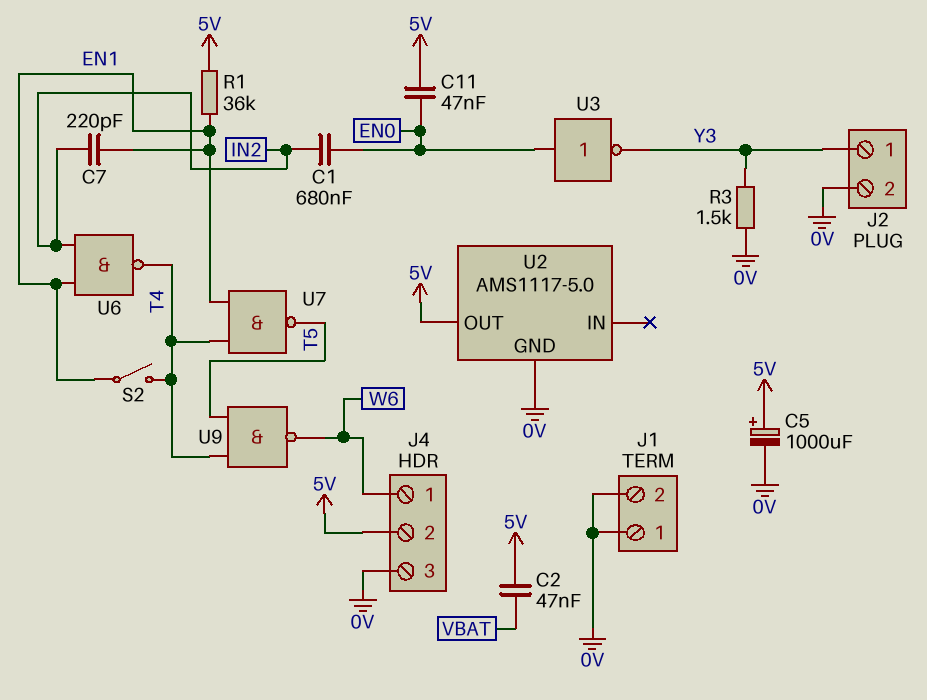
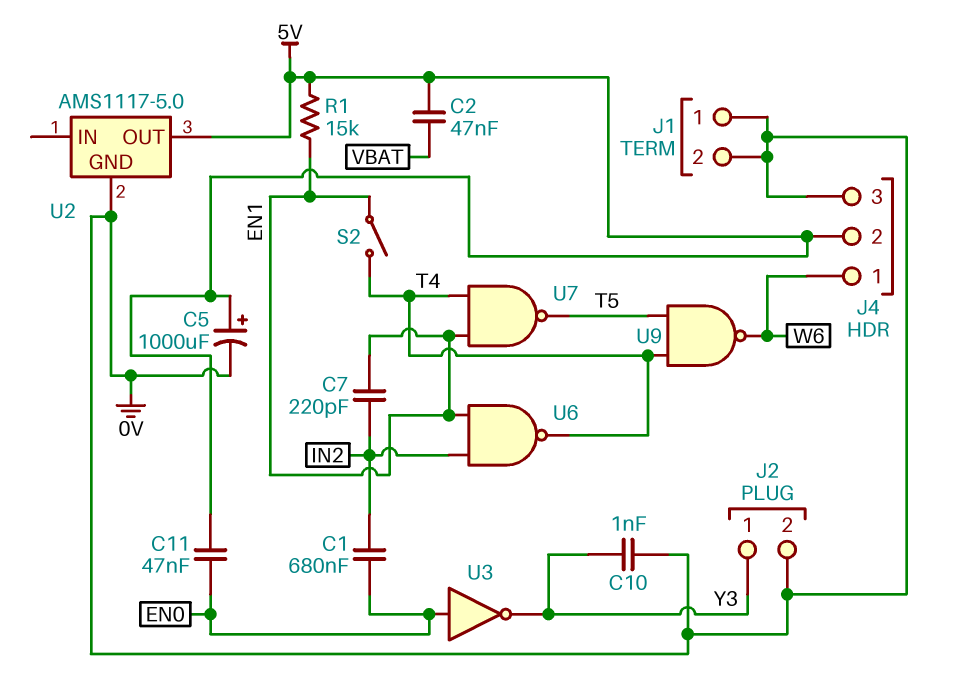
C10: none -> 1nF (0V, Y3)
R1: 36k (5V, EN1) -> 15k (5V, EN1)
R3: 1.5k (0V, Y3) -> none

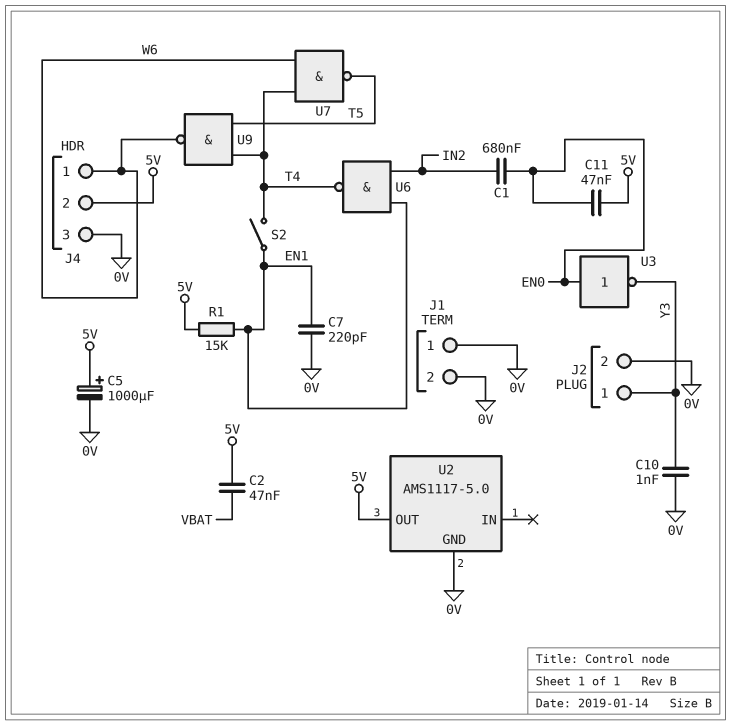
C7: 220pF (EN1, IN2) -> 220pF (0V, EN1)
U7: NAND (in EN1, in T4, out T5) -> NAND (in T4, in W6, out T5)

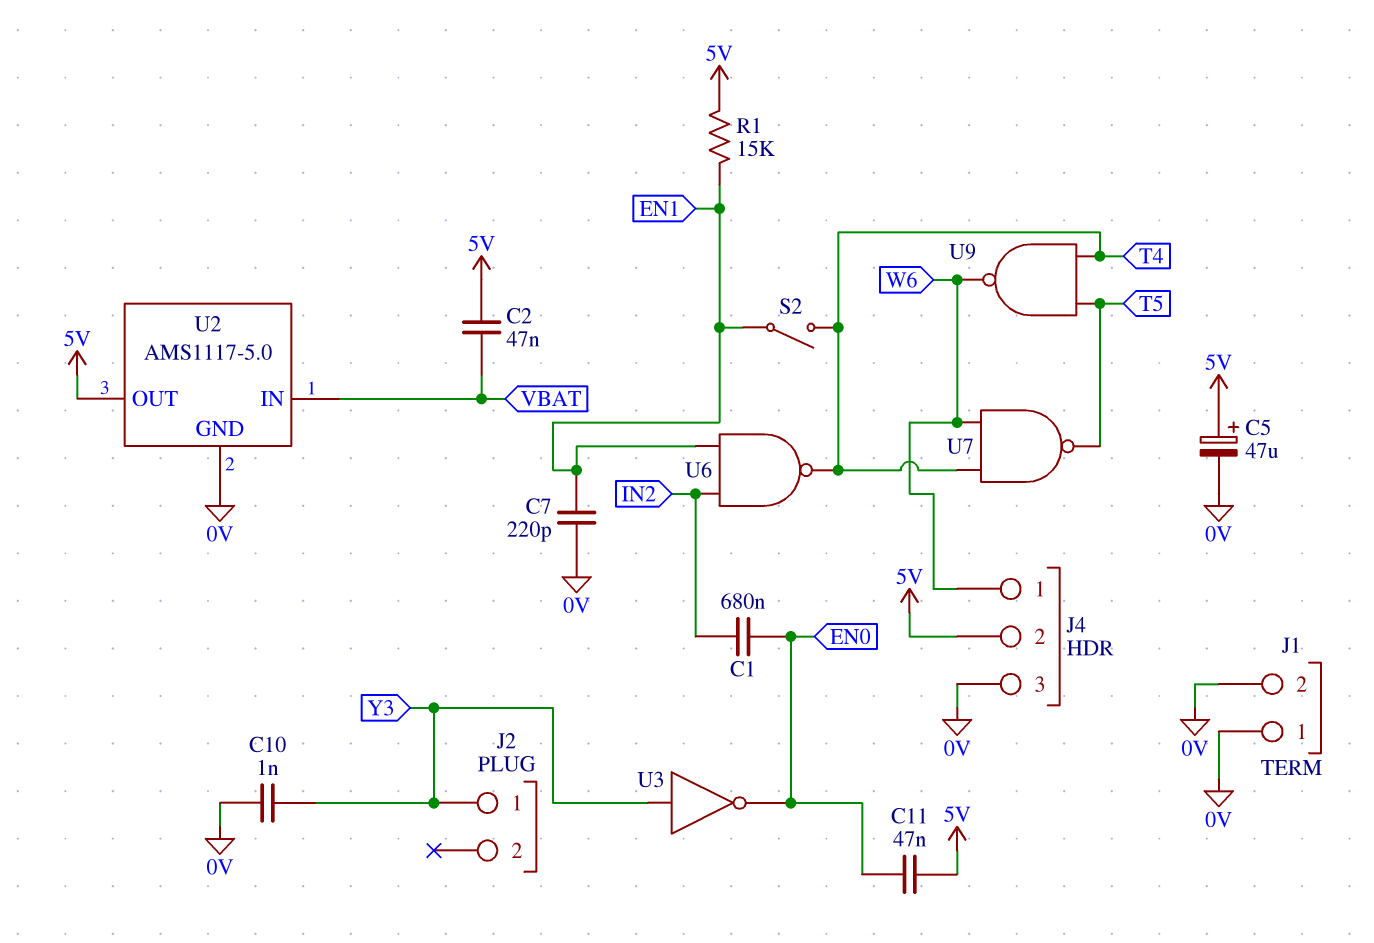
C5: 1000uF (plus 5V, minus 0V) -> 47uF (plus 5V, minus 0V)
J2 pin 2: 0V -> none
U2 pin IN: none -> VBAT
U3: NOT (in EN0, out Y3) -> NOT (in Y3, out EN0)

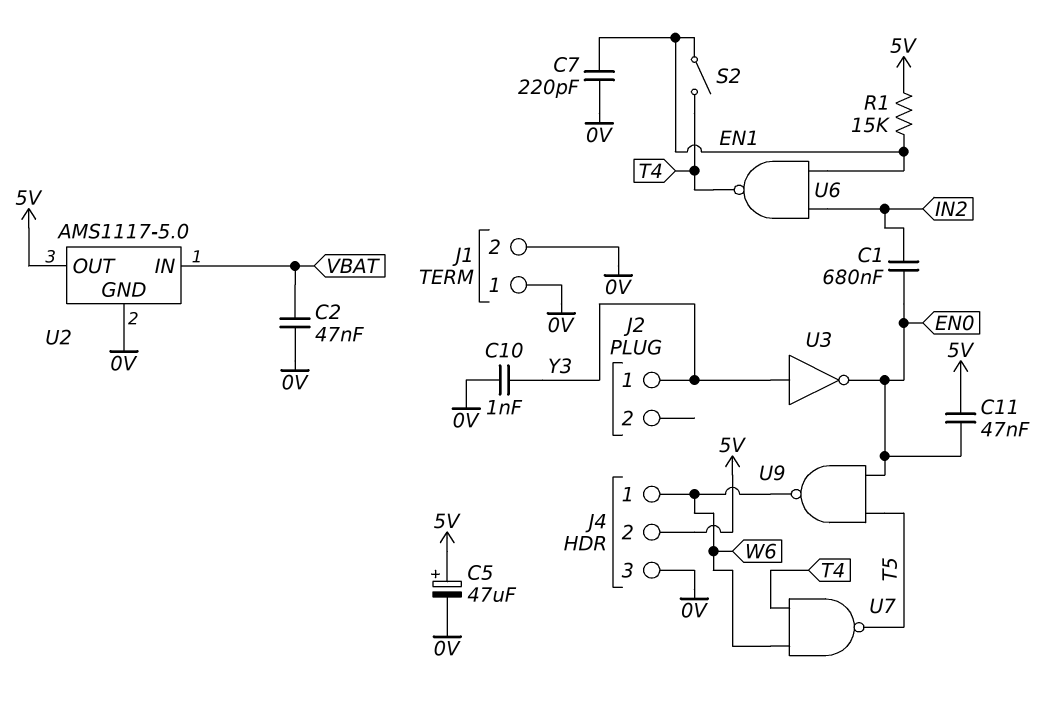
C2: 47nF (5V, VBAT) -> 47nF (0V, VBAT)
U9: NAND (in T4, in T5, out W6) -> NAND (in EN0, in T5, out W6)

